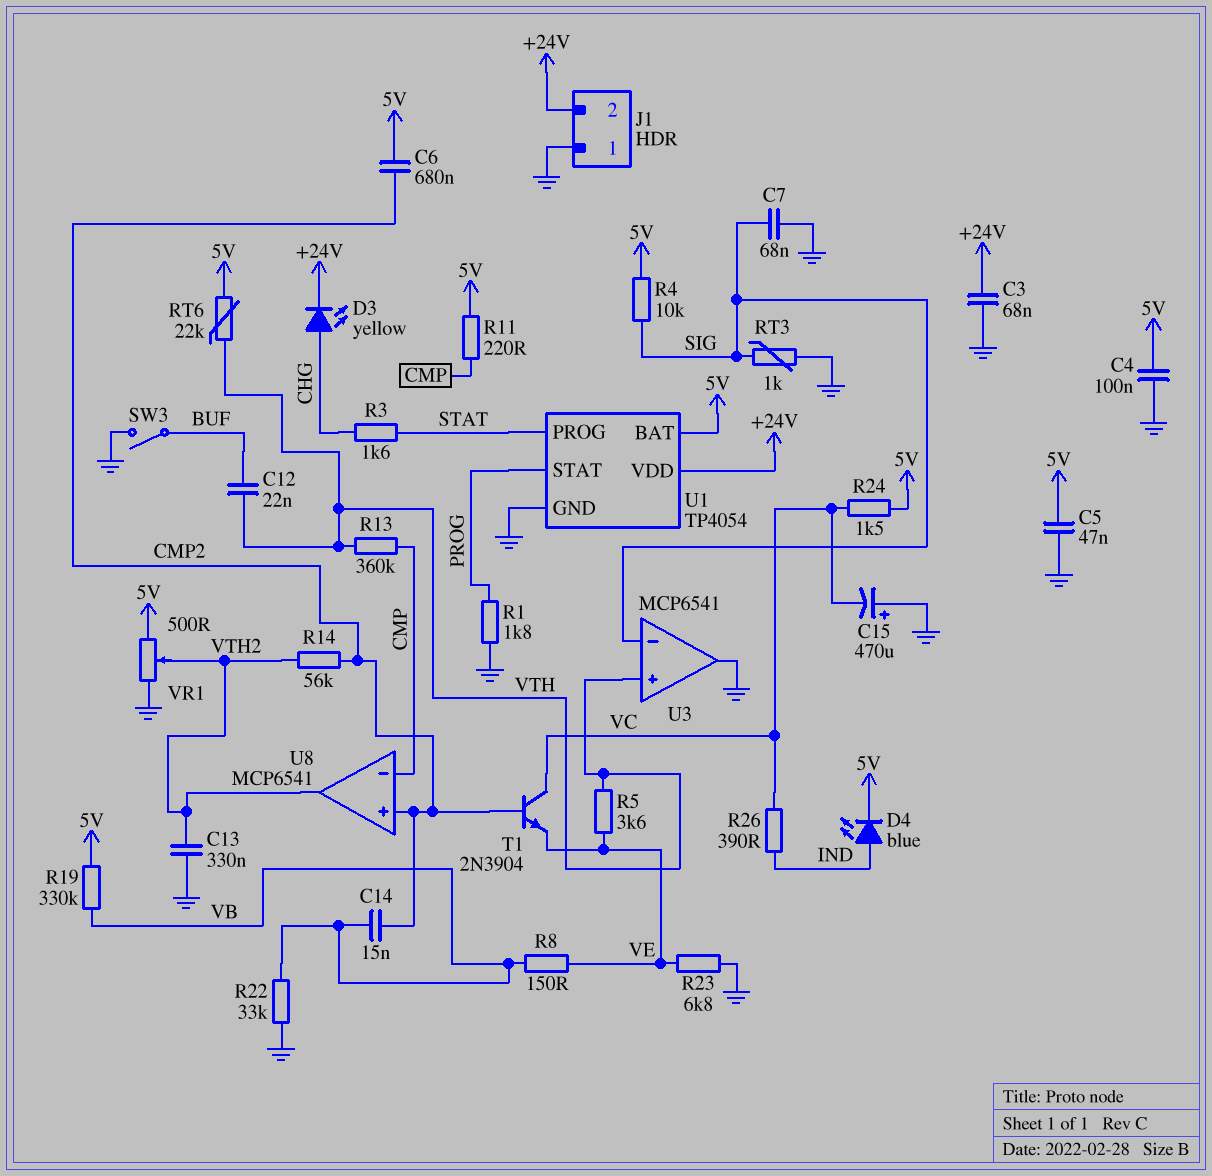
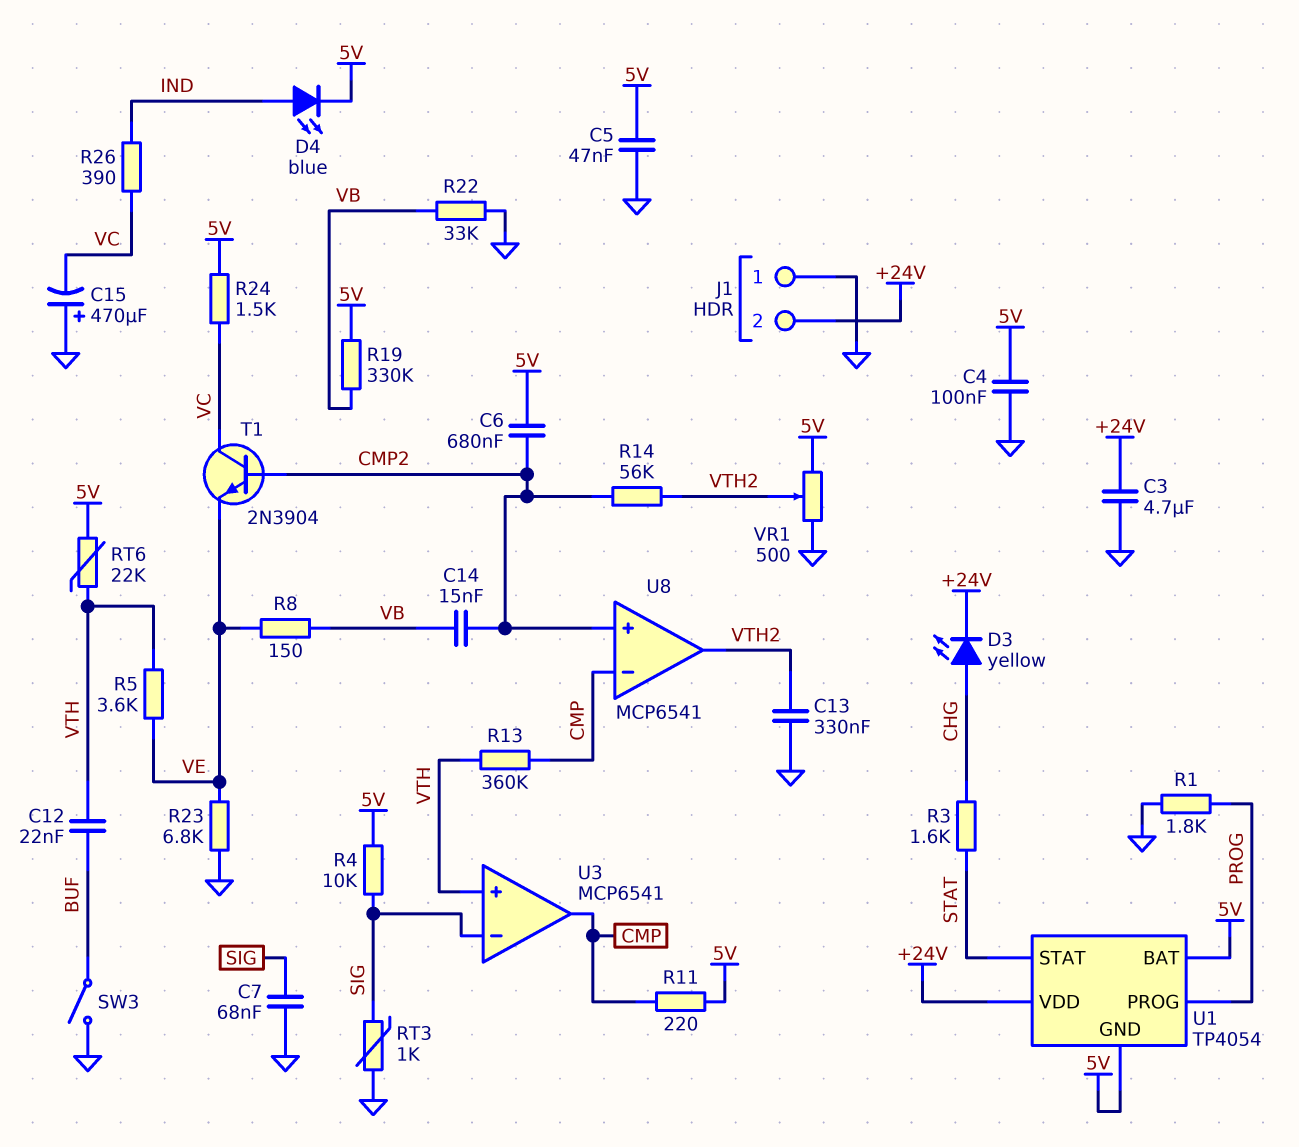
C3: 68nF (+24V, GND) -> 4.7uF (+24V, GND)
U1 pin GND: GND -> 5V
U1 pin PROG: STAT -> PROG
U1 pin STAT: PROG -> STAT
U3 pin out: GND -> CMP

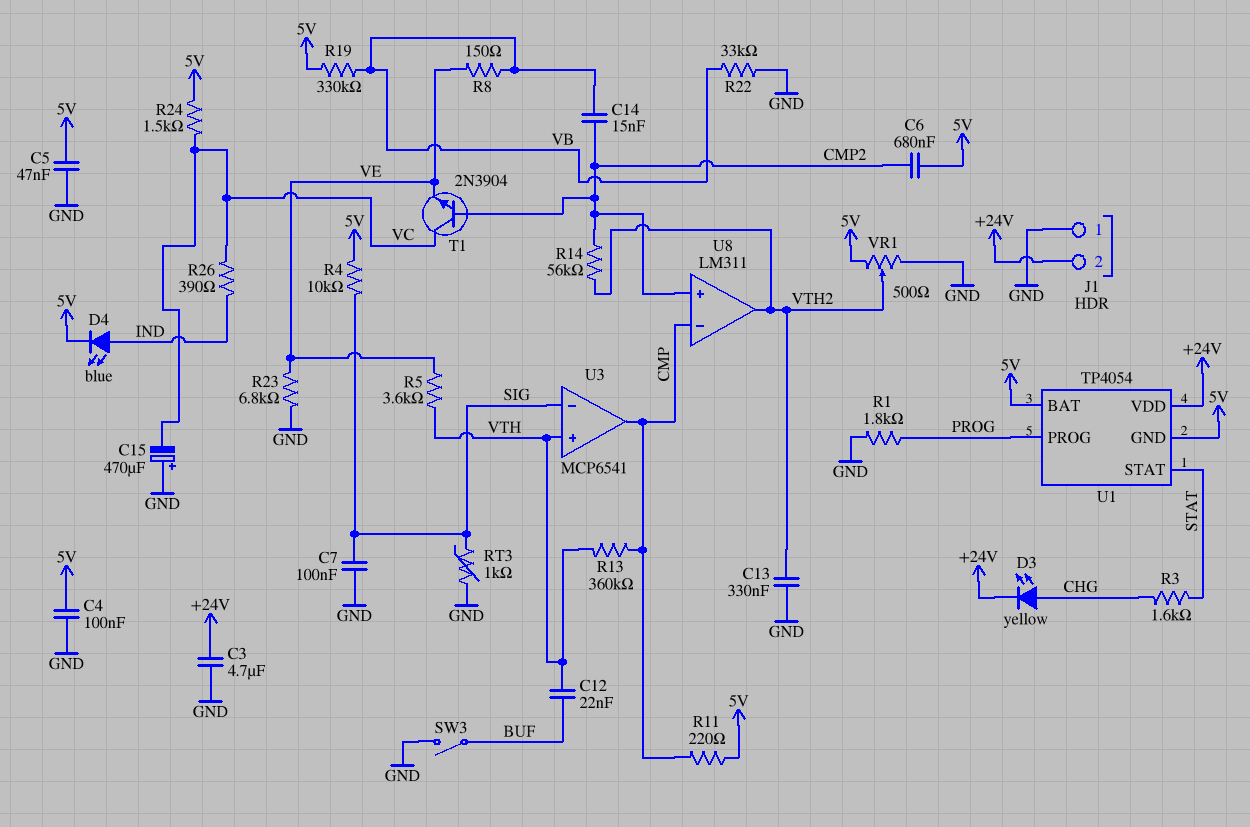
C7: 68nF (GND, SIG) -> 100nF (GND, SIG)
RT6: 22k (5V, VTH) -> none
U8: MCP6541 -> LM311

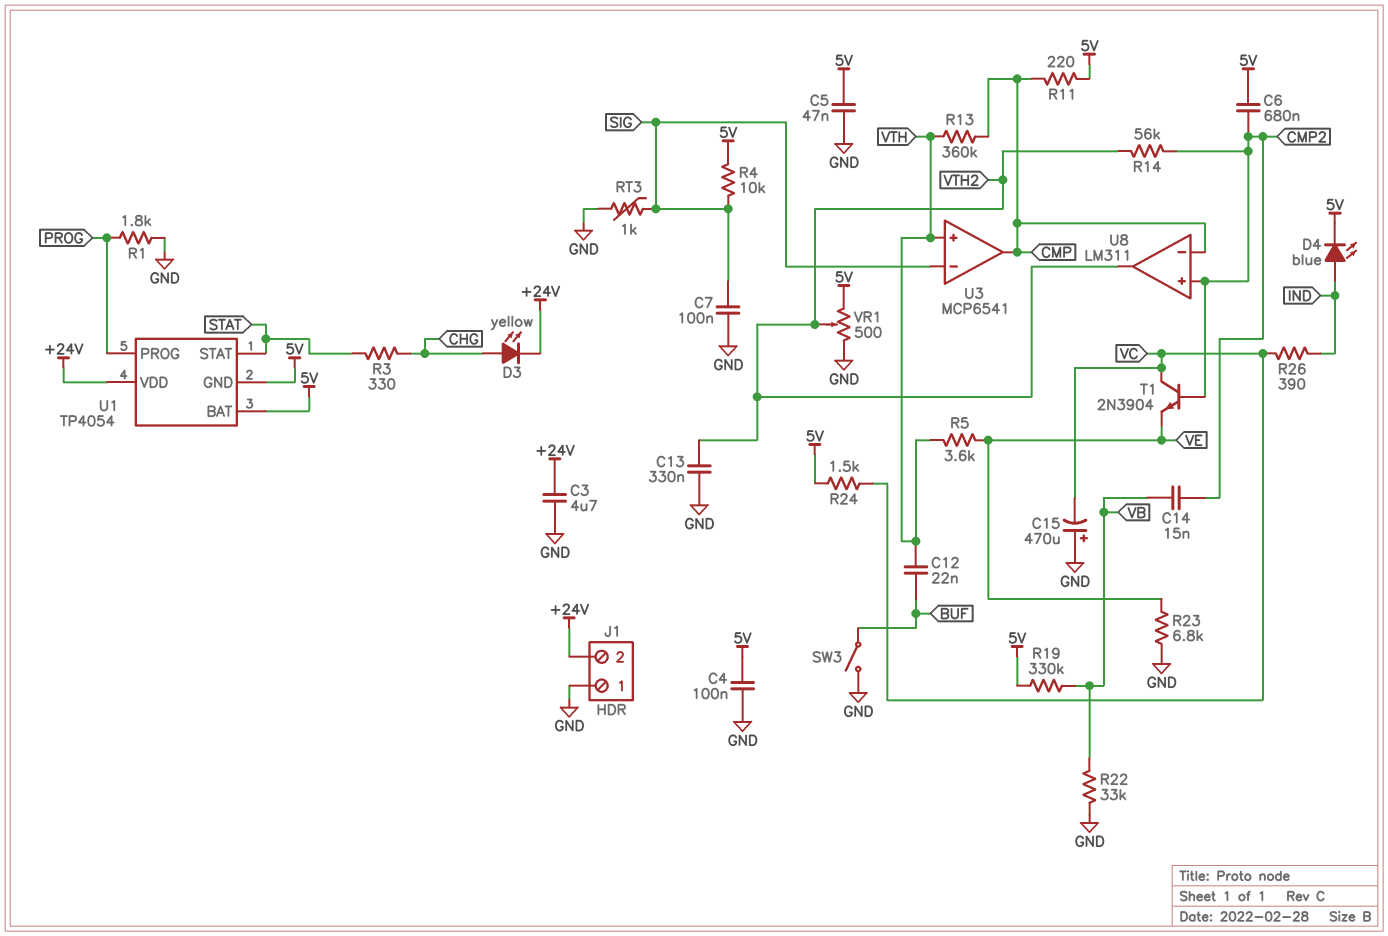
R3: 1.6k (CHG, STAT) -> 330 (CHG, STAT)
R8: 150 (VB, VE) -> none

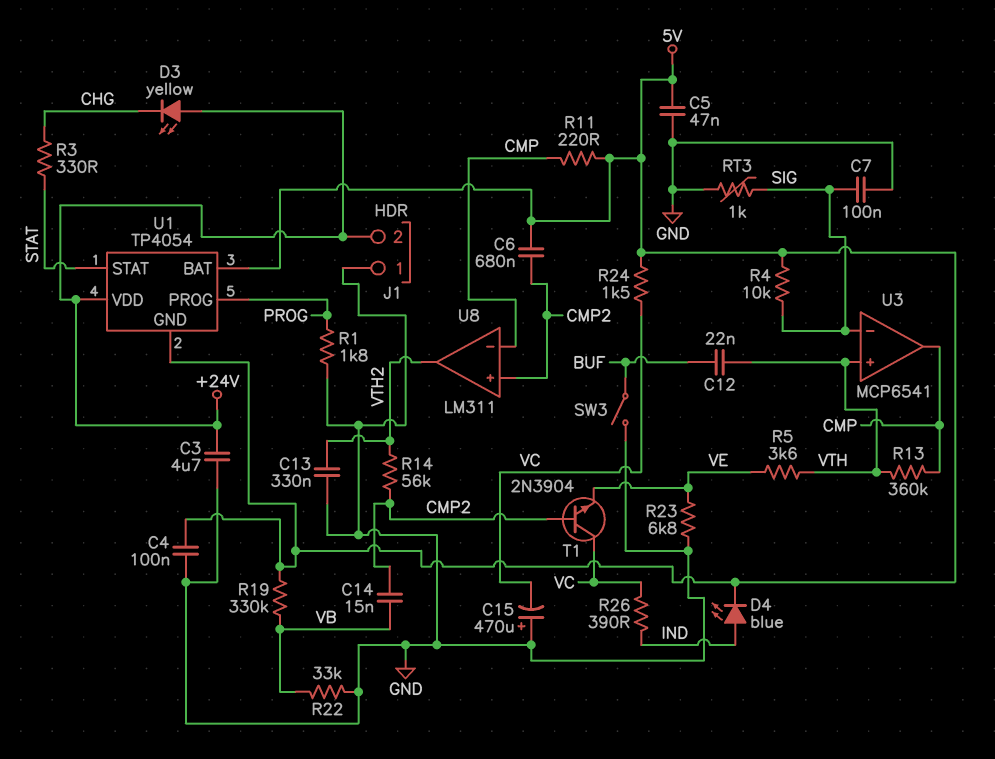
D3: LED yellow (A CHG, K +24V) -> LED yellow (A +24V, K CHG)
VR1: 500 (5V, GND, wiper VTH2) -> none

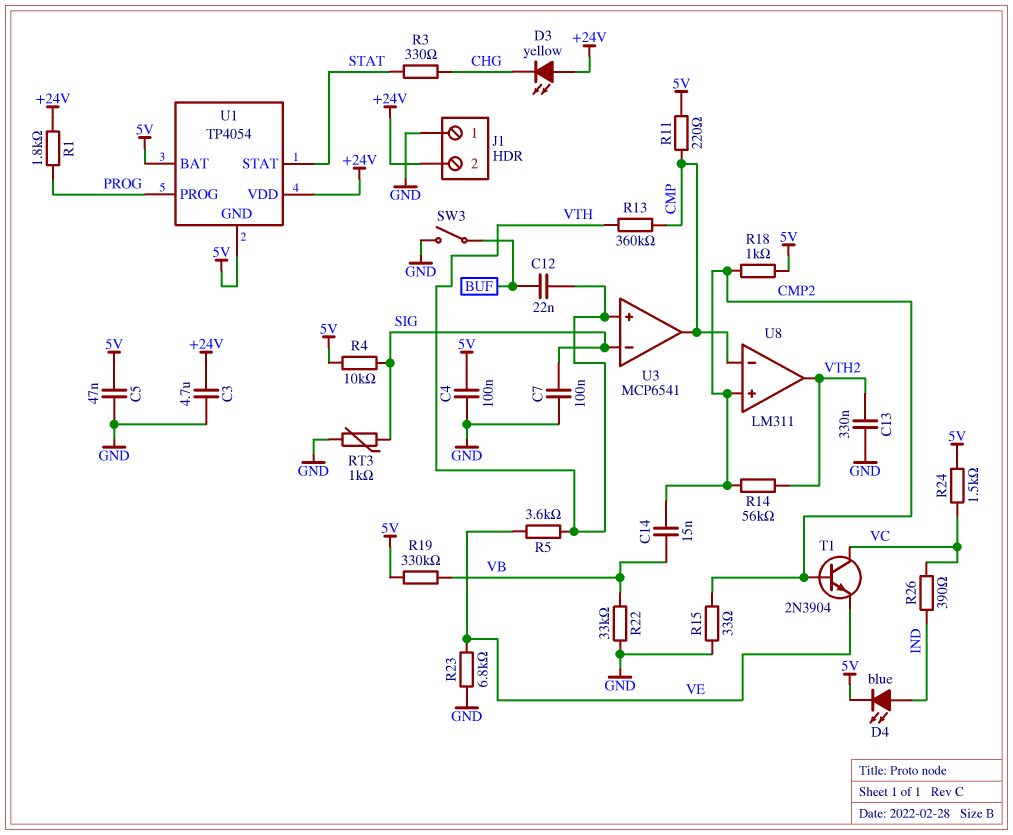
C6: 680nF (5V, CMP2) -> none
C15: 470uF (plus GND, minus VC) -> none
R1: 1.8k (GND, PROG) -> 1.8k (+24V, PROG)
R15: none -> 33 (CMP2, GND)
R18: none -> 1k (5V, CMP2)

